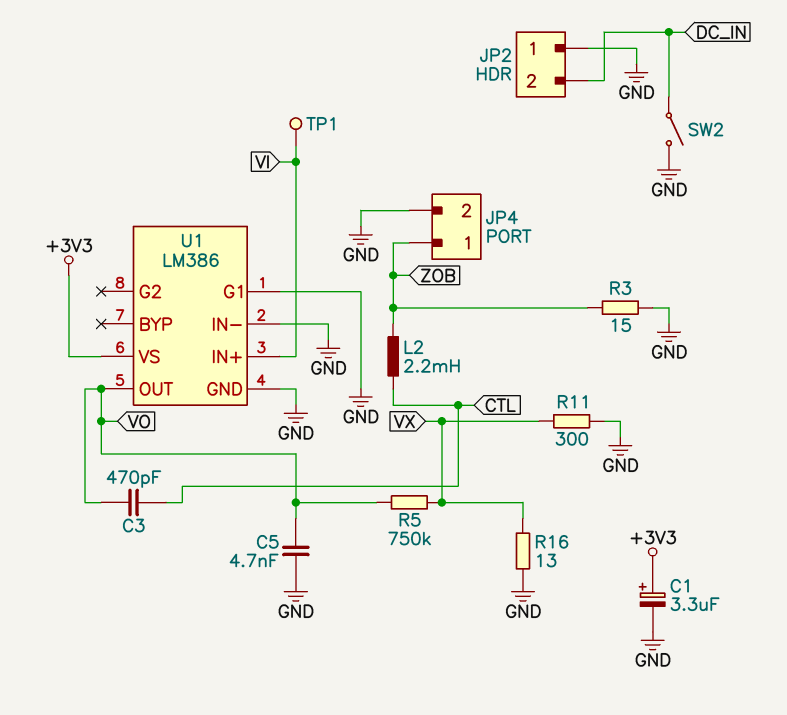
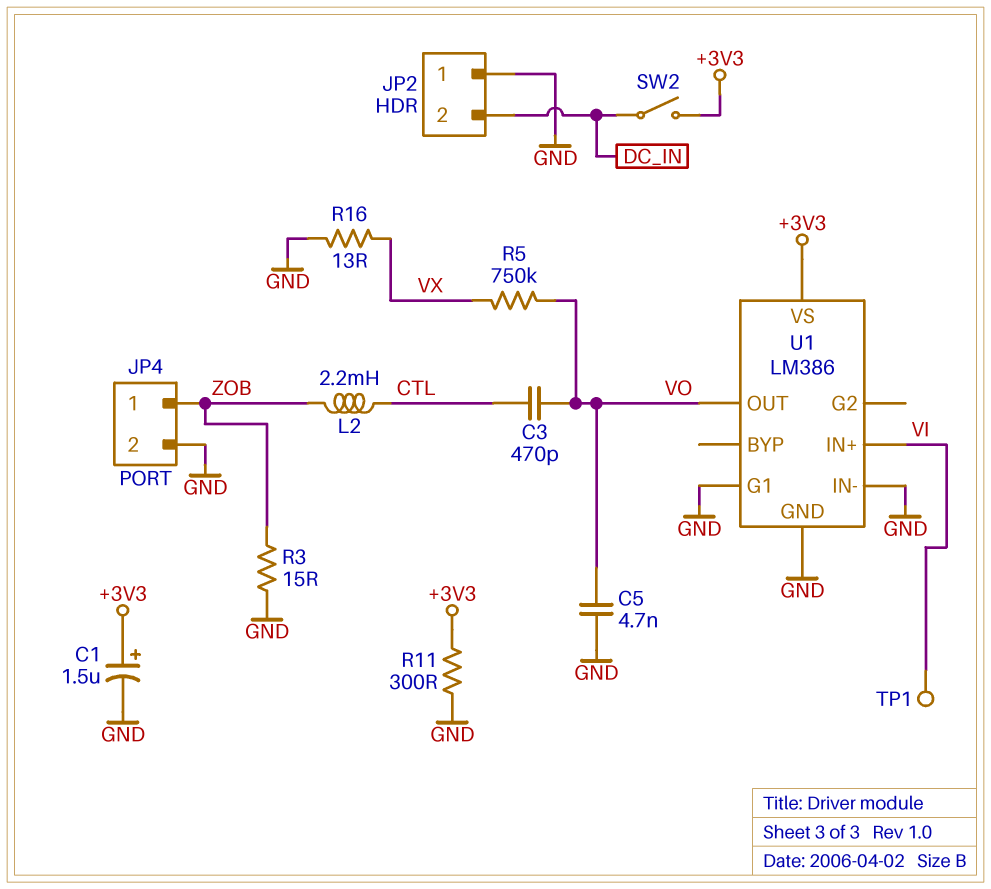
C1: 3.3uF (plus +3V3, minus GND) -> 1.5uF (plus +3V3, minus GND)
R11: 300 (GND, VX) -> 300 (+3V3, GND)
SW2: switch (DC_IN, GND) -> switch (+3V3, DC_IN)

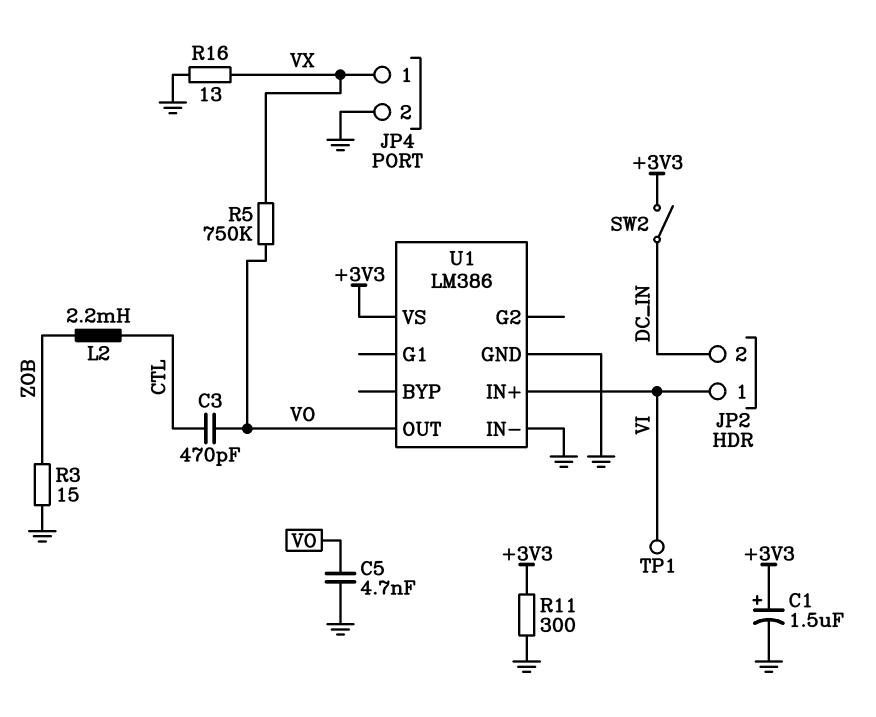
JP2 pin 1: GND -> VI
JP4 pin 1: ZOB -> VX
U1 pin G1: GND -> none

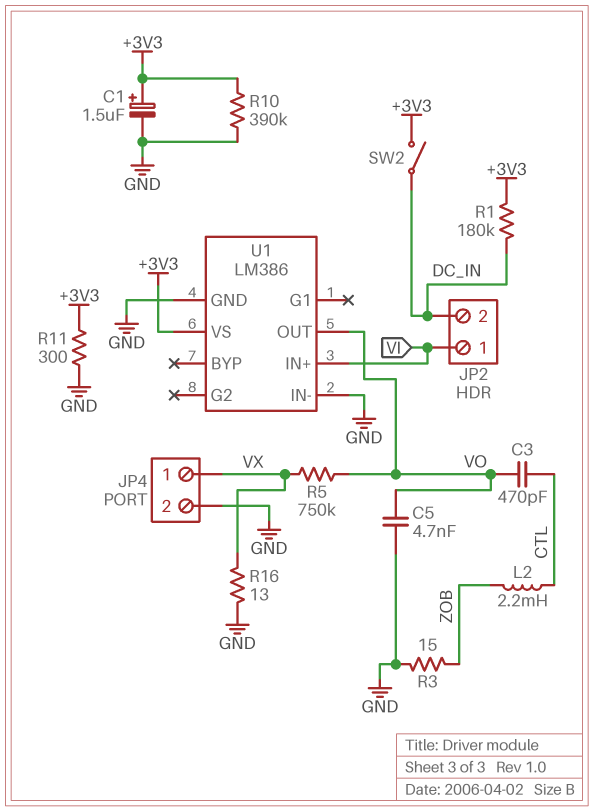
R1: none -> 180k (+3V3, DC_IN)
R10: none -> 390k (+3V3, GND)
TP1: test point (VI) -> none

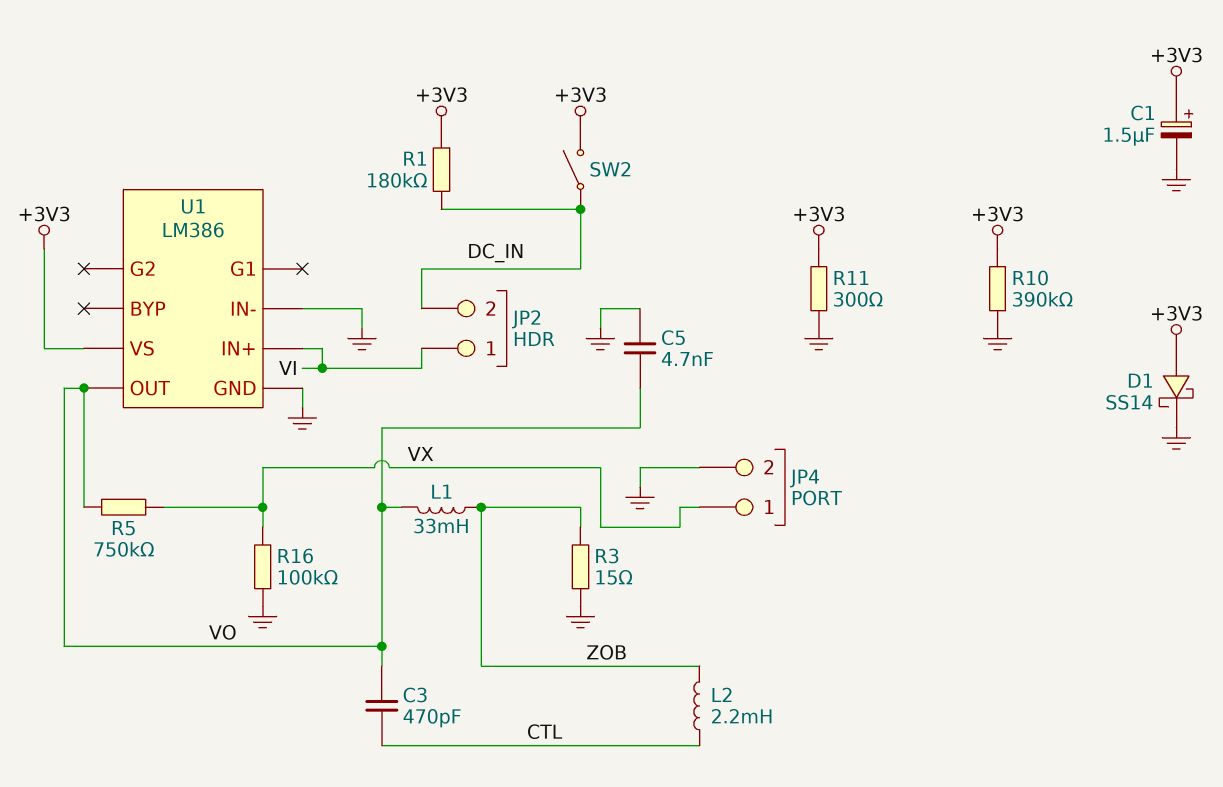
D1: none -> schottky SS14 (A +3V3, K GND)
L1: none -> 33mH (VO, ZOB)
R16: 13 (GND, VX) -> 100k (GND, VX)

